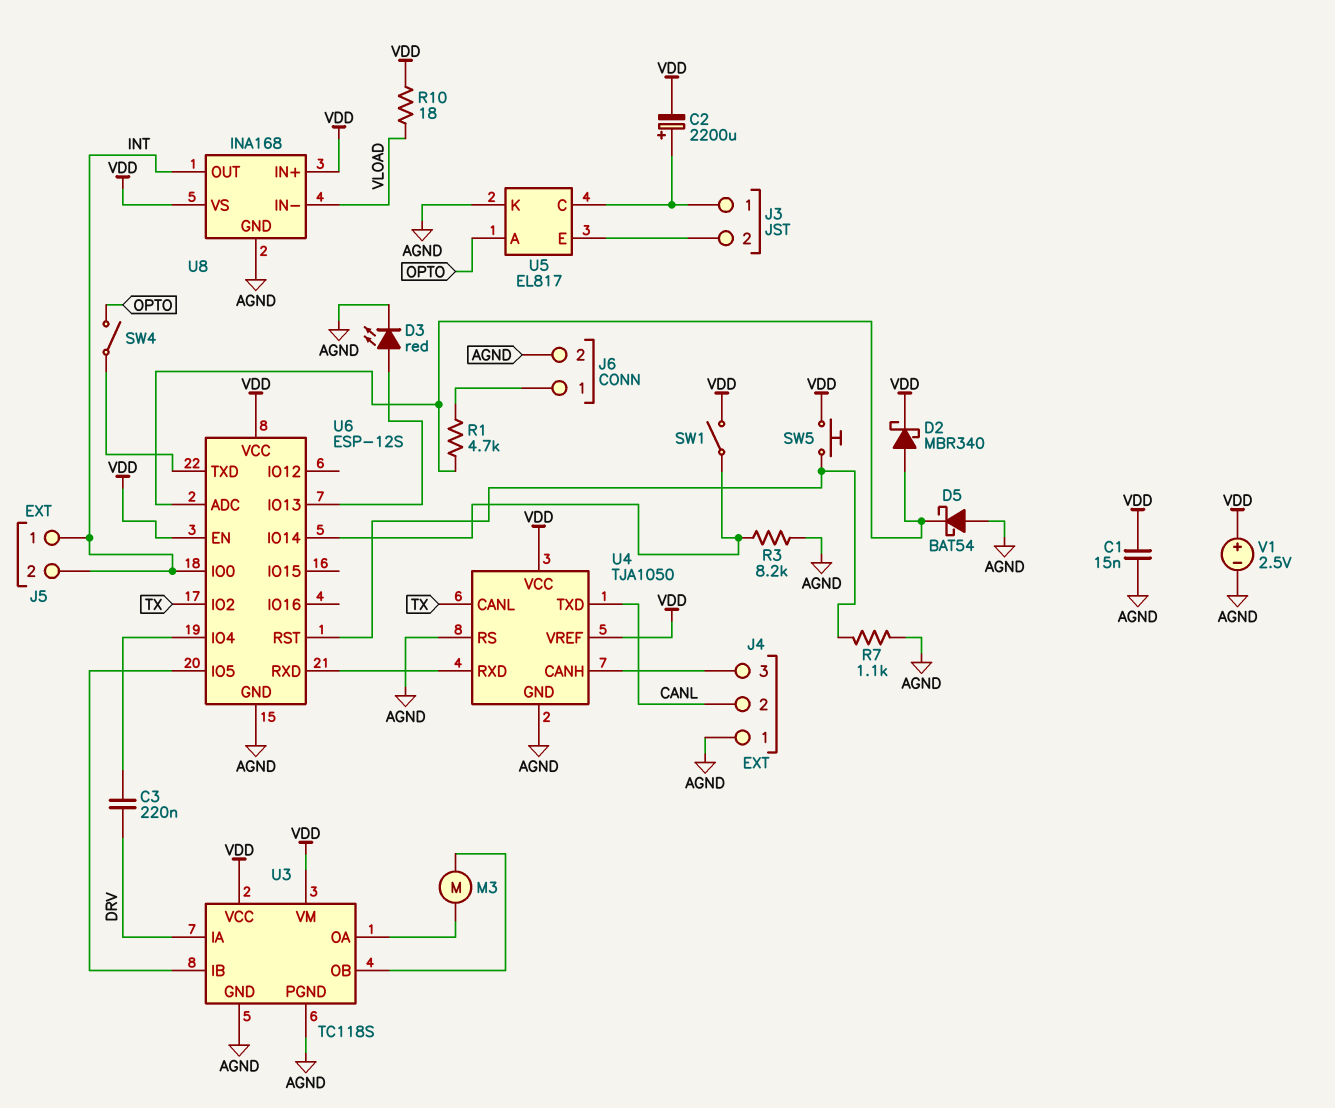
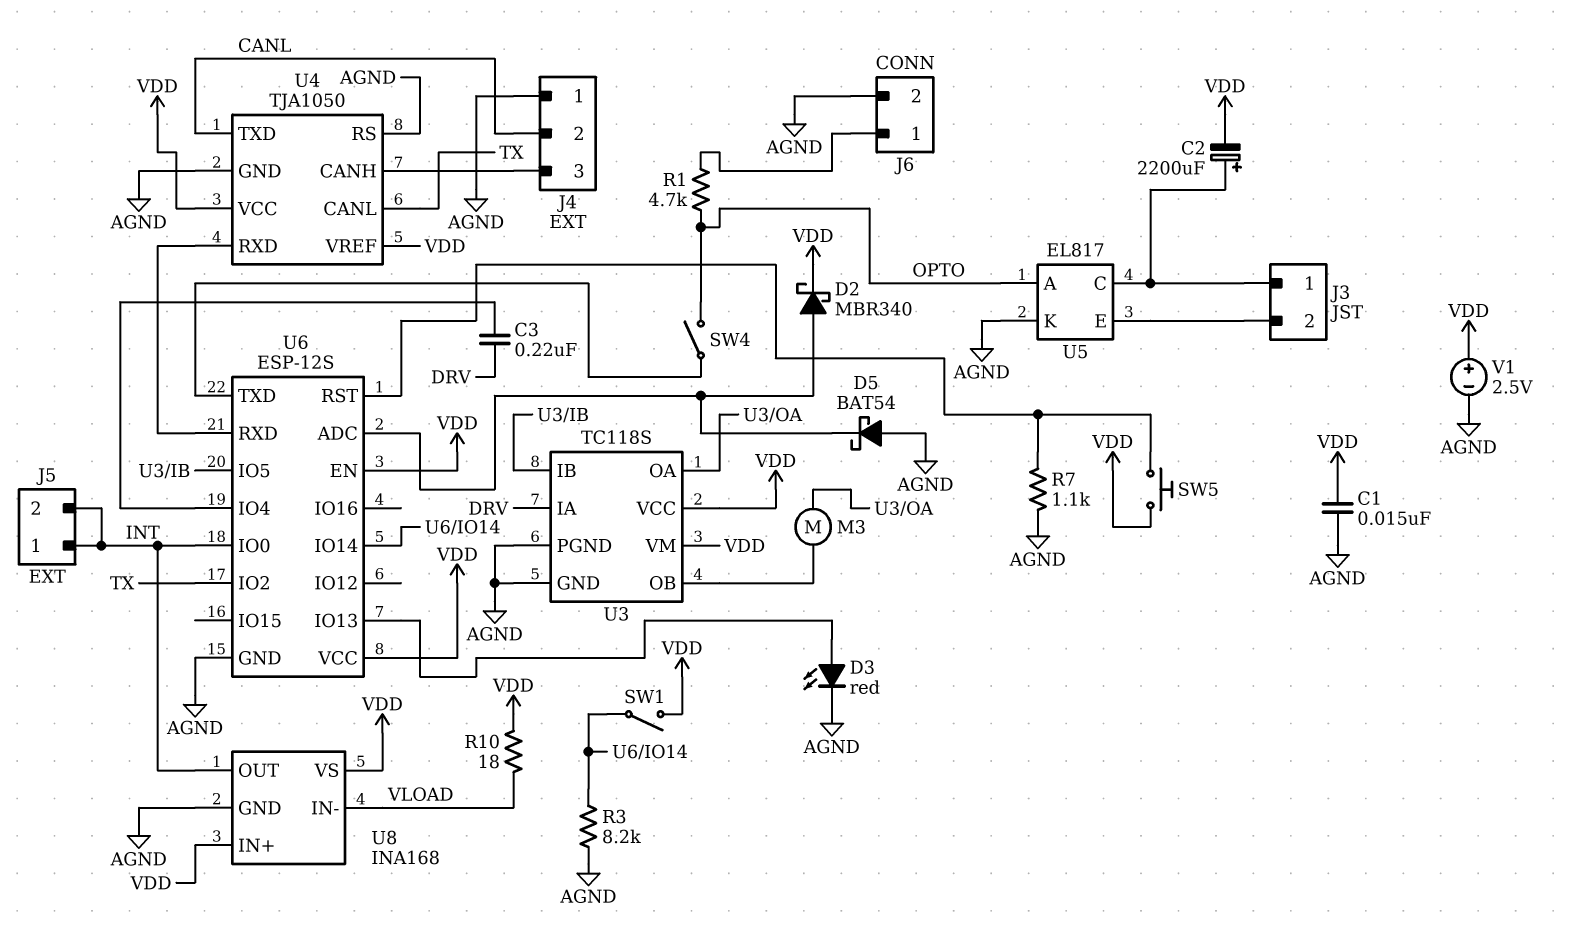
R1: 4.7k (J6/1, U6/ADC) -> 4.7k (J6/1, OPTO)

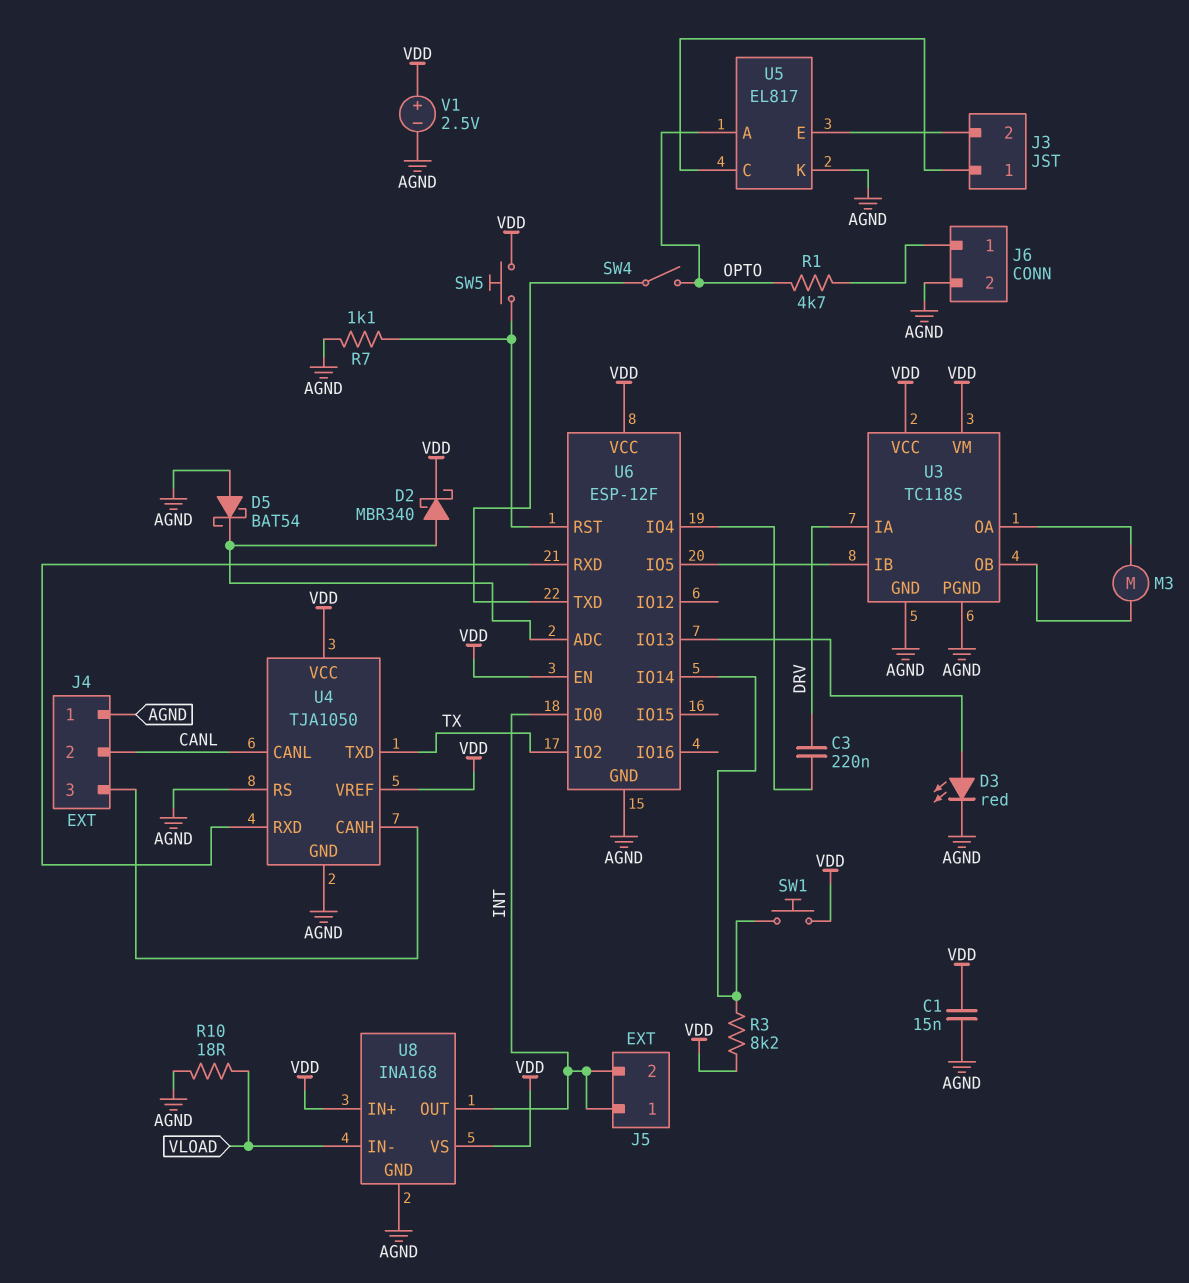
C2: 2200uF (plus J3/1, minus VDD) -> none
R3: 8.2k (AGND, U6/IO14) -> 8.2k (U6/IO14, VDD)
R10: 18 (VDD, VLOAD) -> 18 (AGND, VLOAD)
SW1: switch (U6/IO14, VDD) -> button (U6/IO14, VDD)
U4 pin CANL: TX -> CANL
U4 pin TXD: CANL -> TX
U6: ESP-12S -> ESP-12F

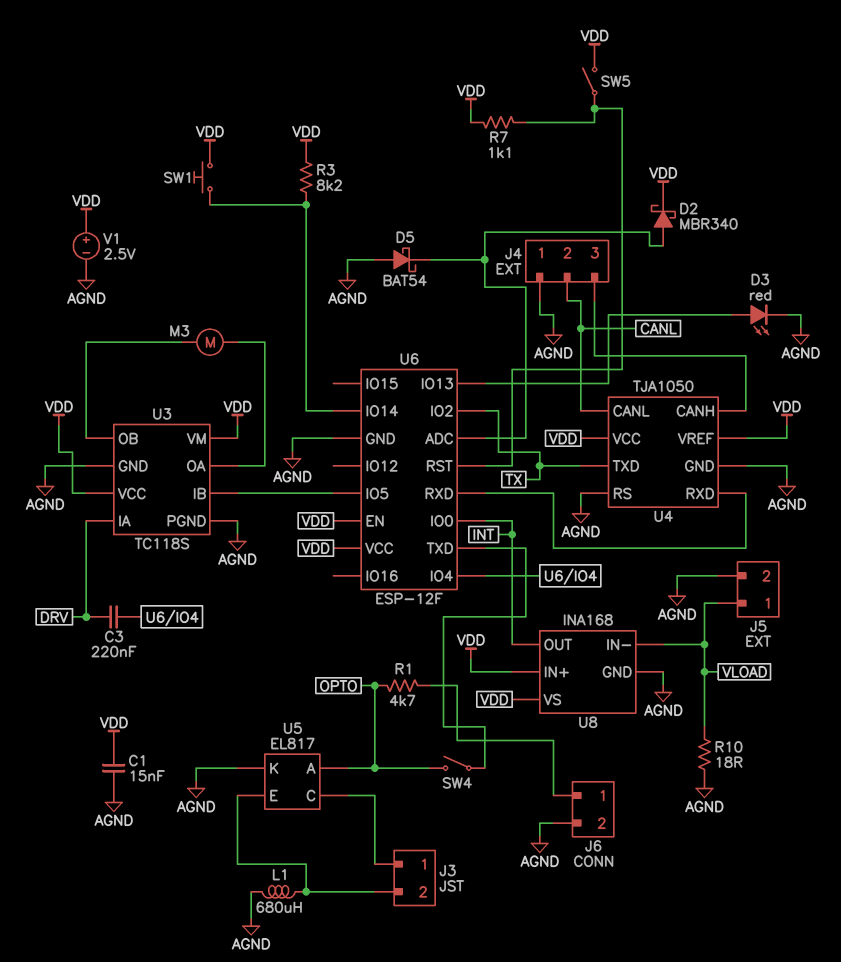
J5 pin 1: INT -> VLOAD
J5 pin 2: INT -> AGND
L1: none -> 680uH (AGND, J3/2)
R7: 1.1k (AGND, U6/RST) -> 1.1k (U6/RST, VDD)
SW5: button (U6/RST, VDD) -> switch (U6/RST, VDD)

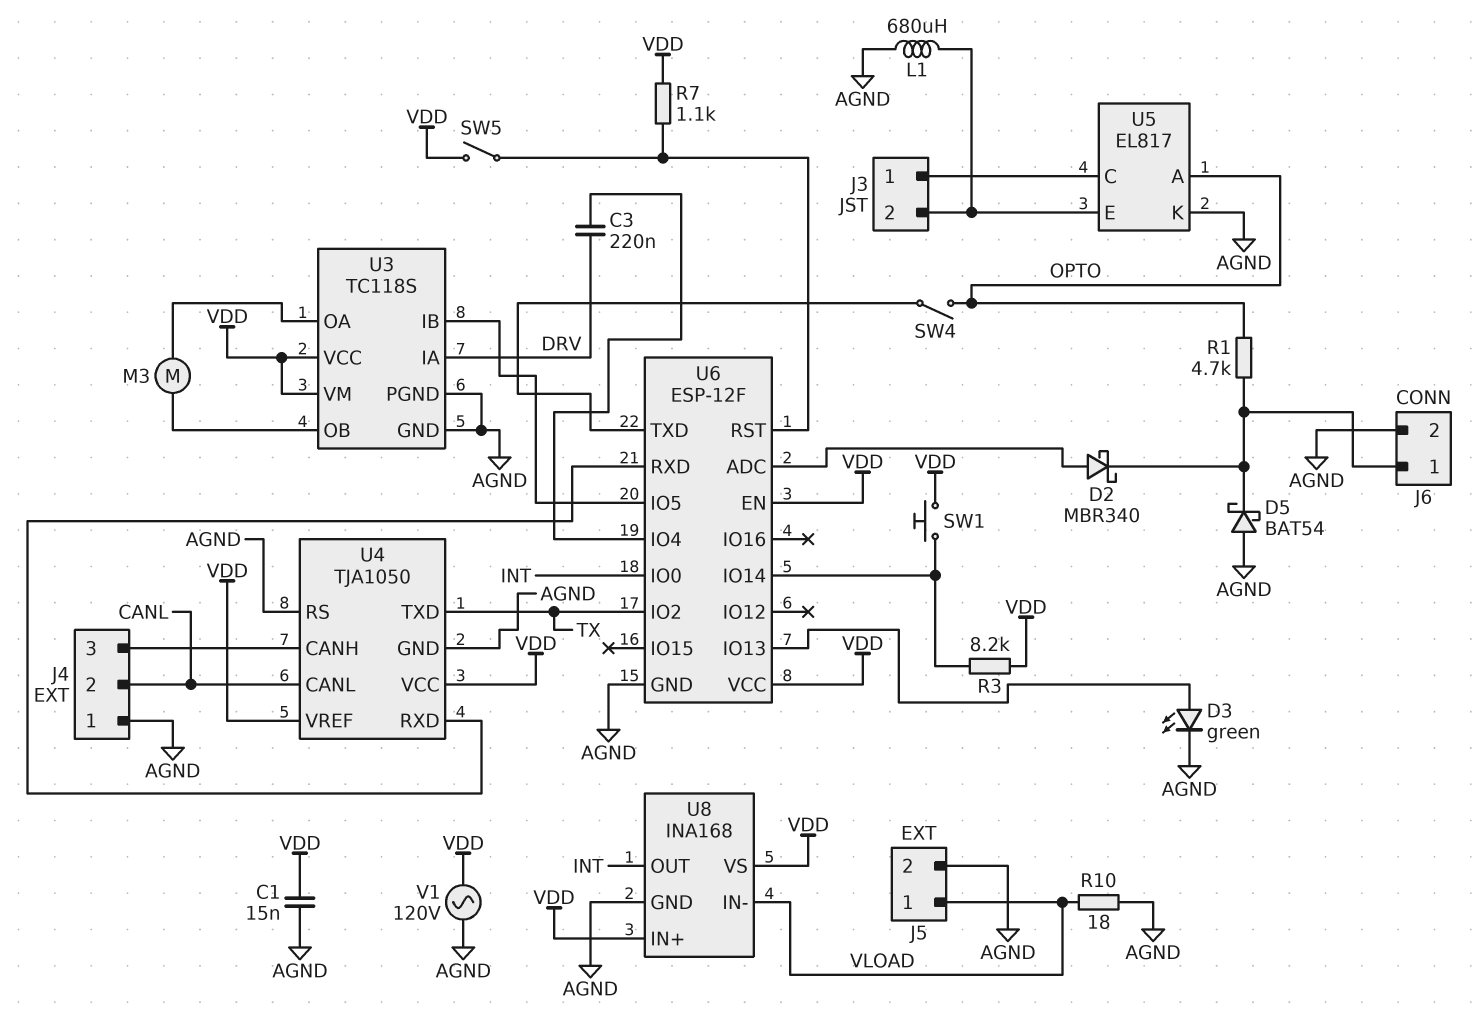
D2: schottky MBR340 (A U6/ADC, K VDD) -> schottky MBR340 (A U6/ADC, K J6/1)
D3: LED red (A U6/IO13, K AGND) -> LED green (A U6/IO13, K AGND)
D5: schottky BAT54 (A AGND, K U6/ADC) -> schottky BAT54 (A AGND, K J6/1)
V1: 2.5V (plus VDD, minus AGND) -> AC 120V (AGND, VDD)

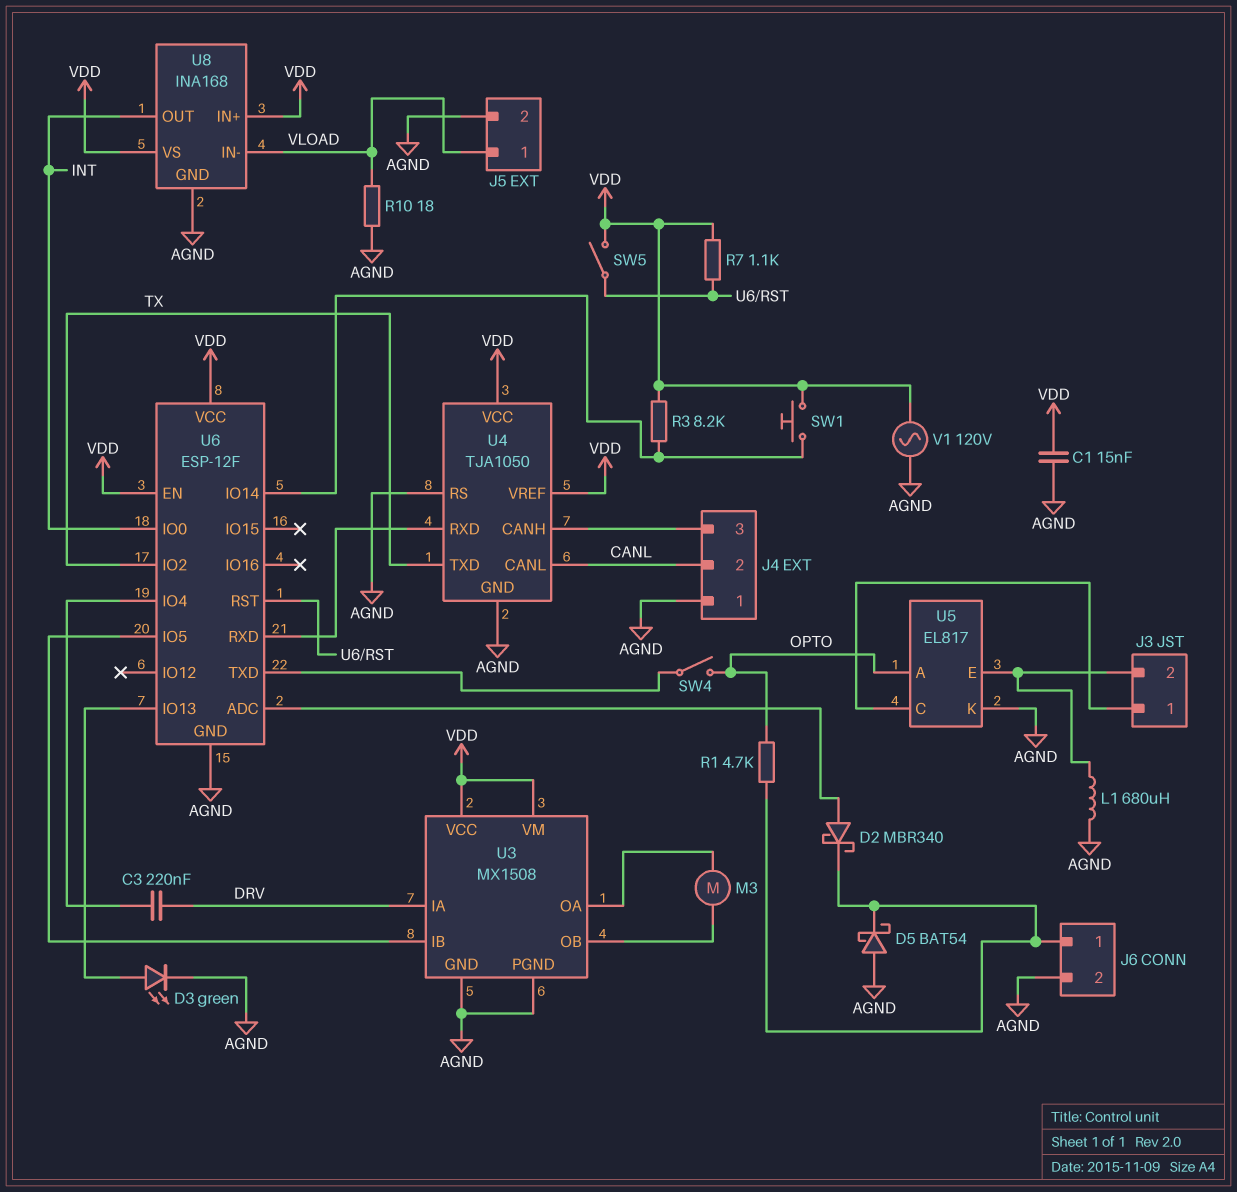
U3: TC118S -> MX1508

